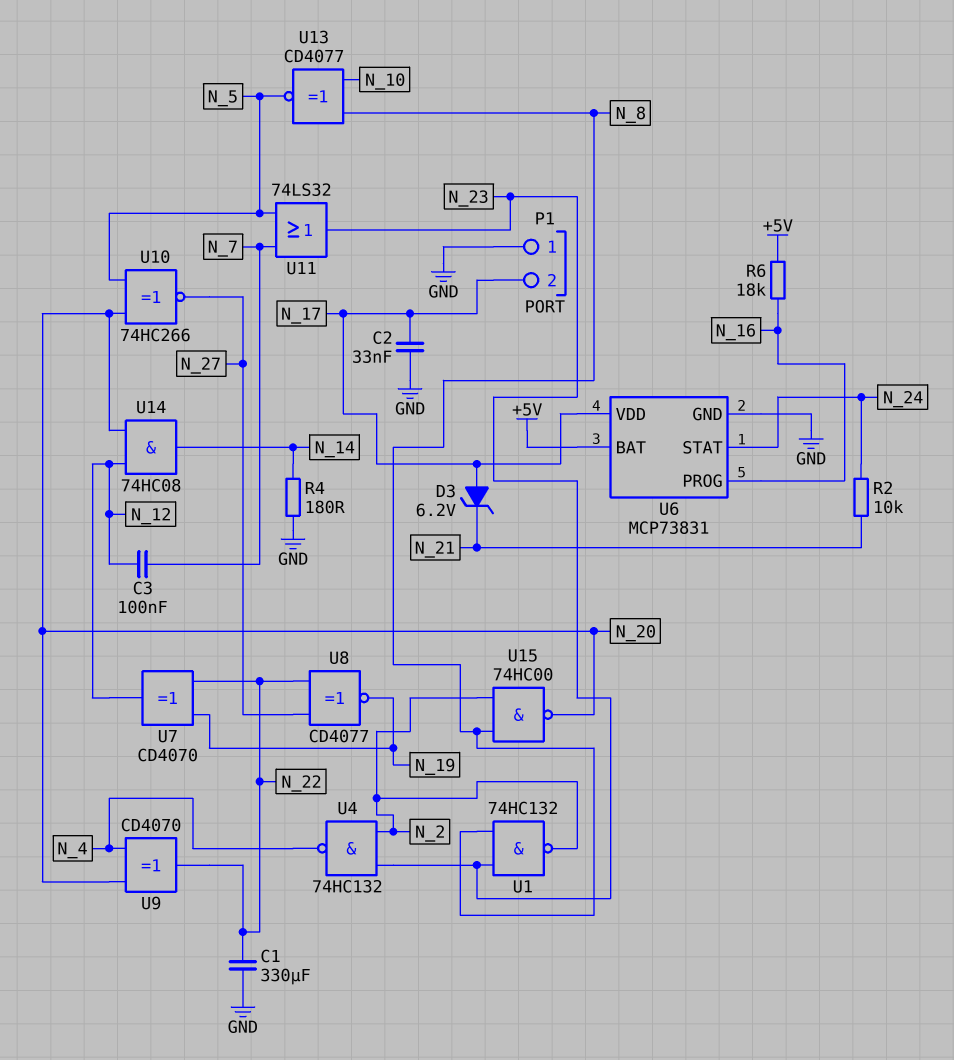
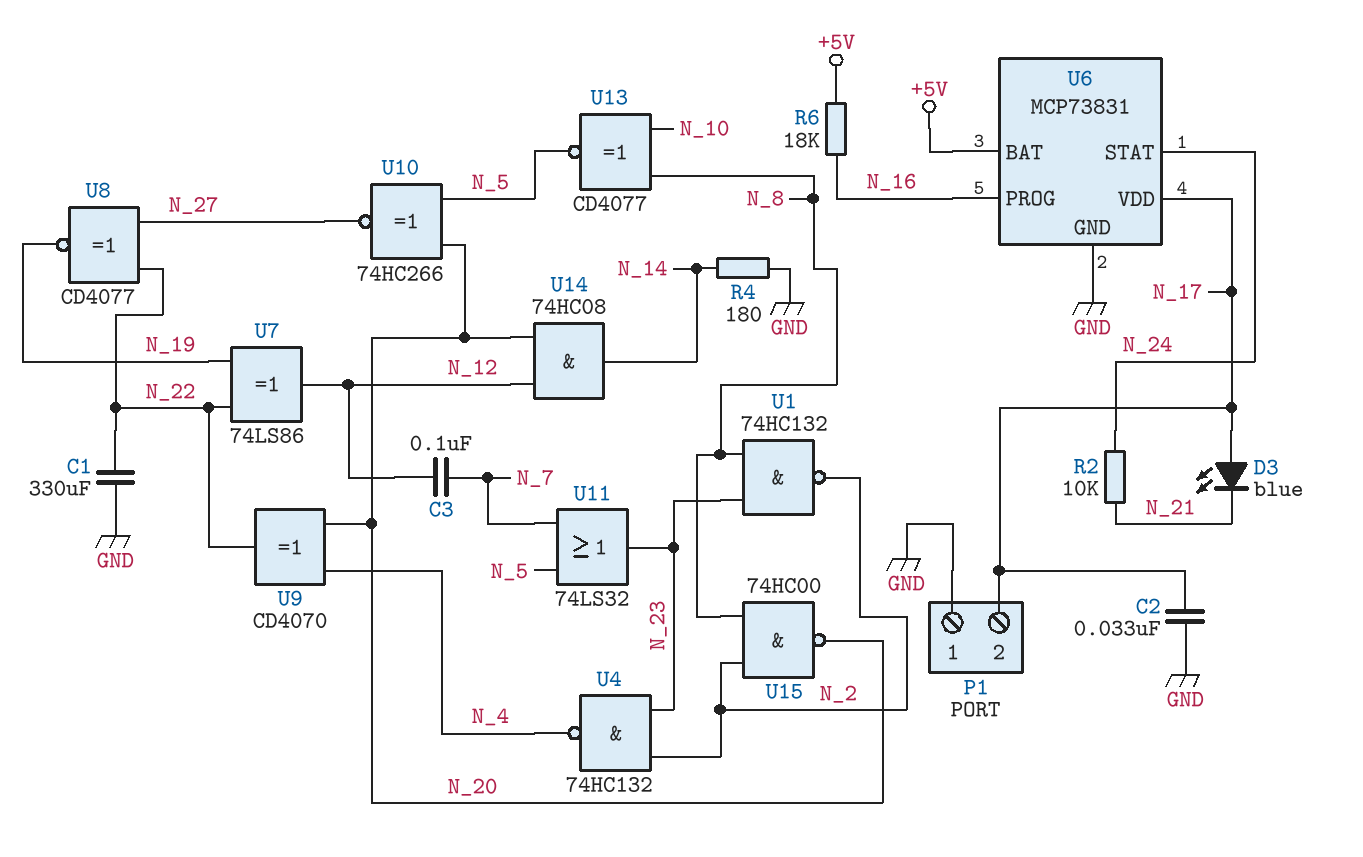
D3: zener 6.2V (A N_17, K N_21) -> LED blue (A N_17, K N_21)
U7: XOR CD4070 (in N_19, in N_22, out N_12) -> XOR 74LS86 (in N_19, in N_22, out N_12)

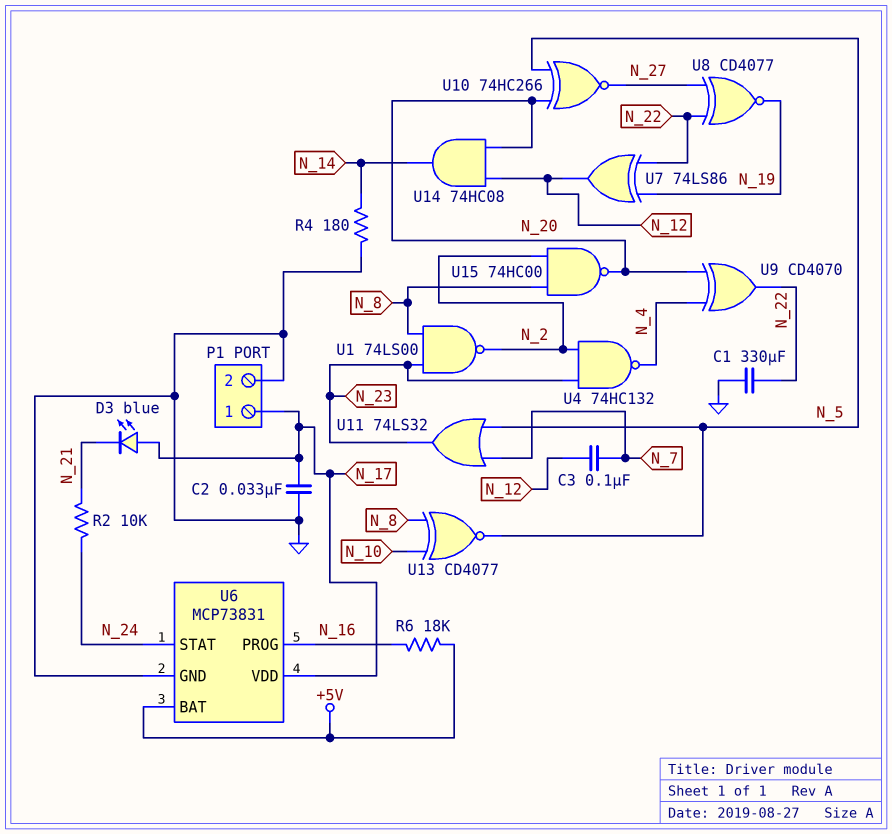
P1 pin 1: GND -> N_17
P1 pin 2: N_17 -> GND
U1: NAND 74HC132 (in N_8, in N_23, out N_2) -> NAND 74LS00 (in N_8, in N_23, out N_2)

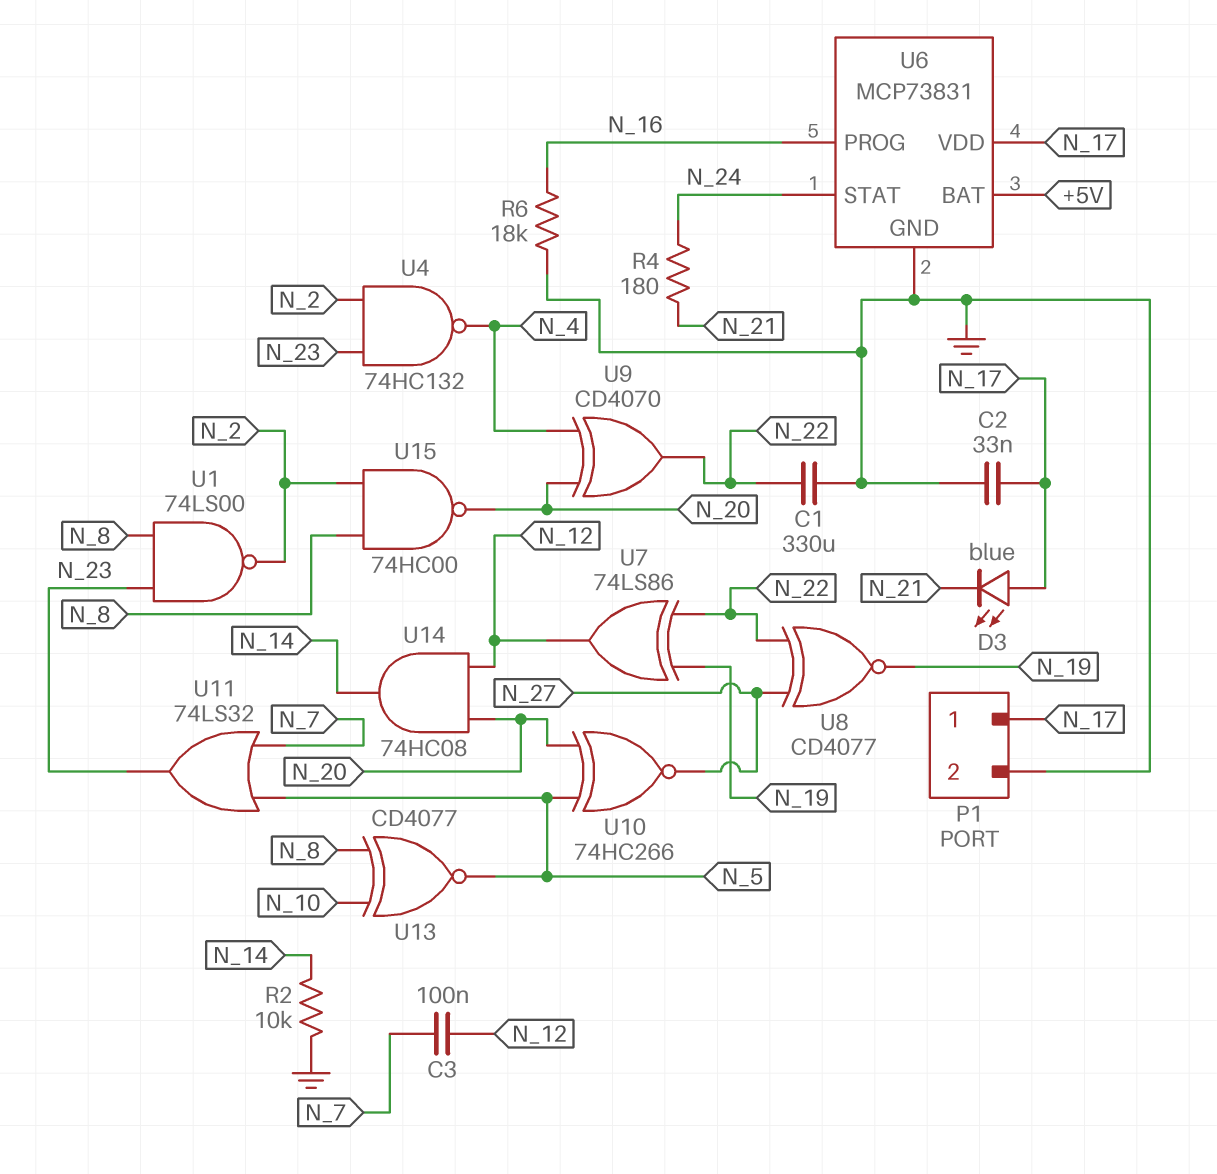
R2: 10k (N_21, N_24) -> 10k (GND, N_14)
R4: 180 (GND, N_14) -> 180 (N_21, N_24)
R6: 18k (+5V, N_16) -> 18k (GND, N_16)

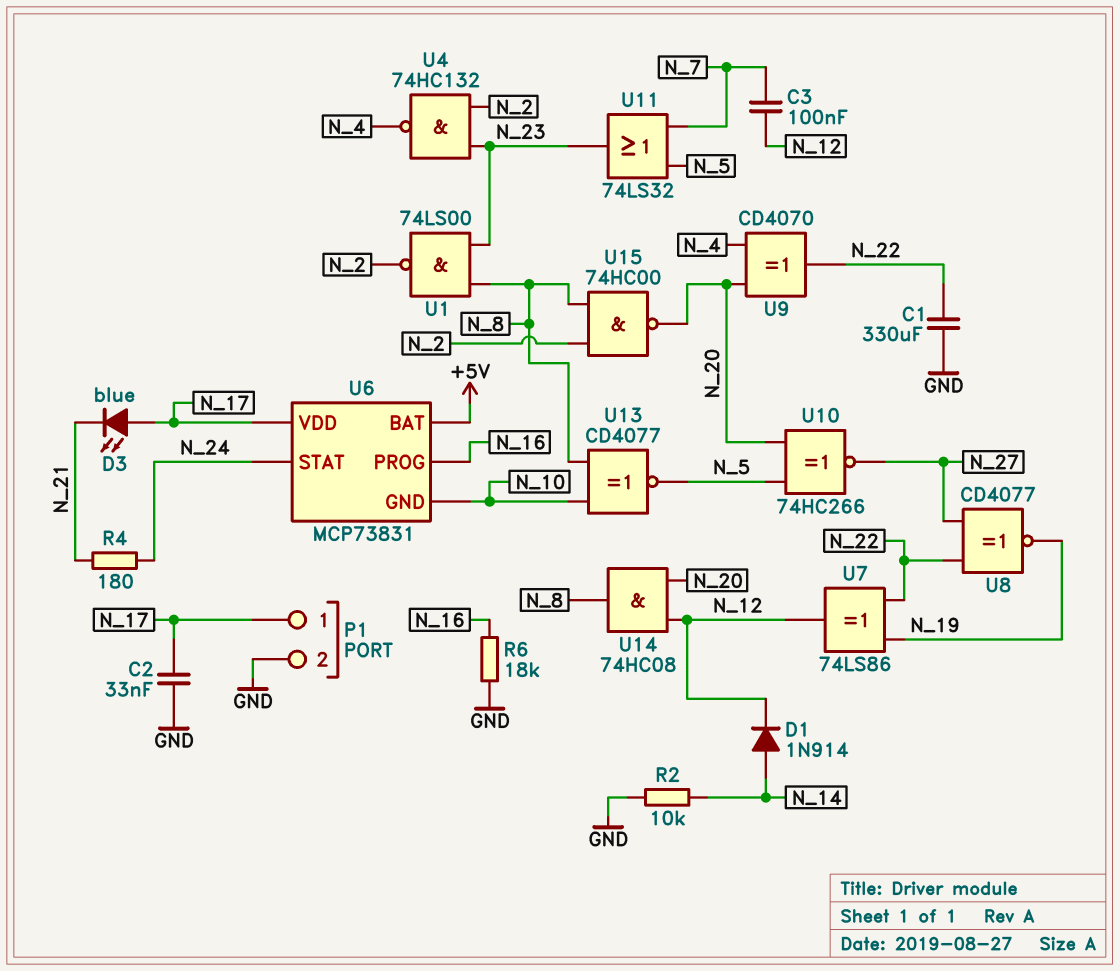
D1: none -> diode 1N914 (A N_14, K N_12)
U6 pin GND: GND -> N_10
U14: AND 74HC08 (in N_12, in N_20, out N_14) -> AND 74HC08 (in N_12, in N_20, out N_8)

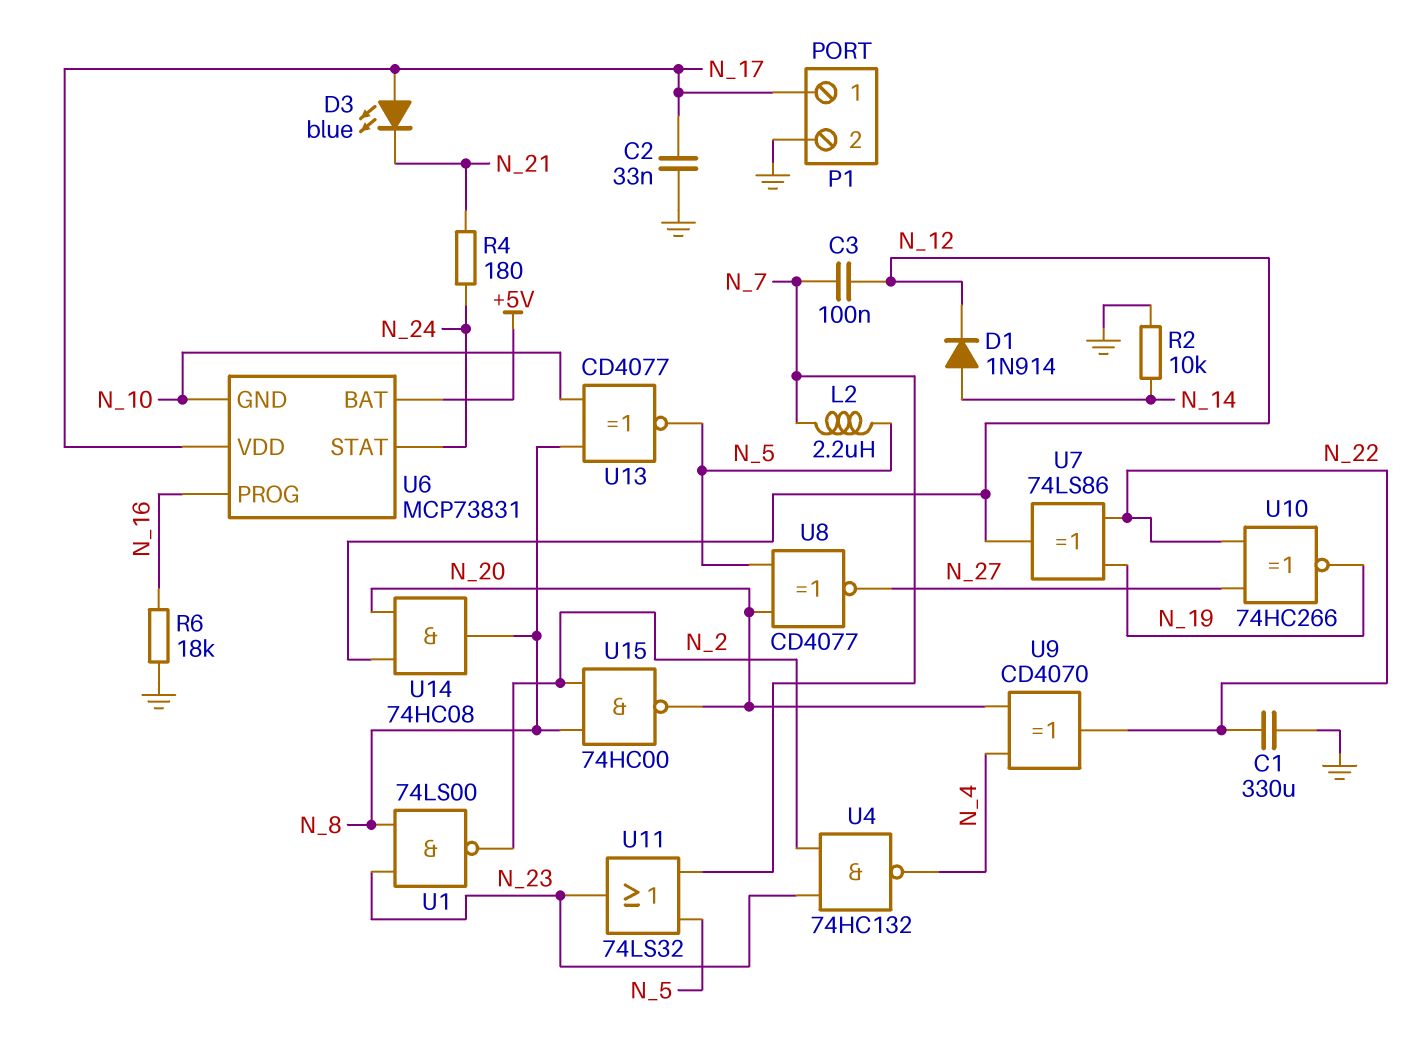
L2: none -> 2.2uH (N_5, N_7)
U8: XNOR CD4077 (in N_22, in N_27, out N_19) -> XNOR CD4077 (in N_5, in N_20, out N_27)
U10: XNOR 74HC266 (in N_5, in N_20, out N_27) -> XNOR 74HC266 (in N_22, in N_27, out N_19)

